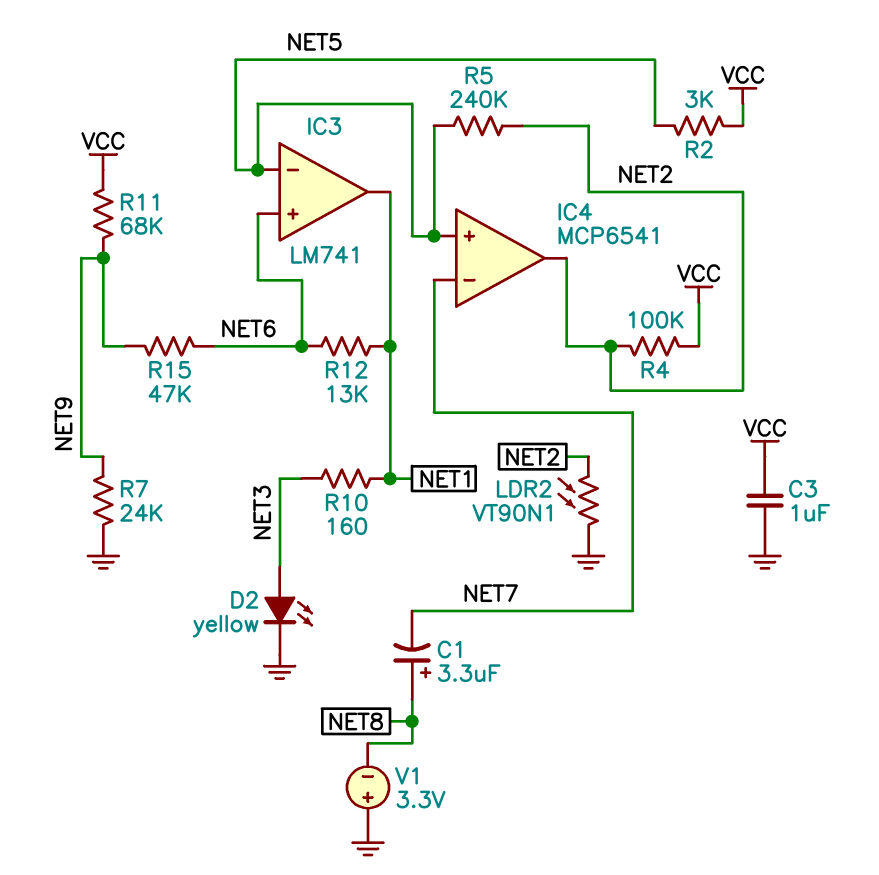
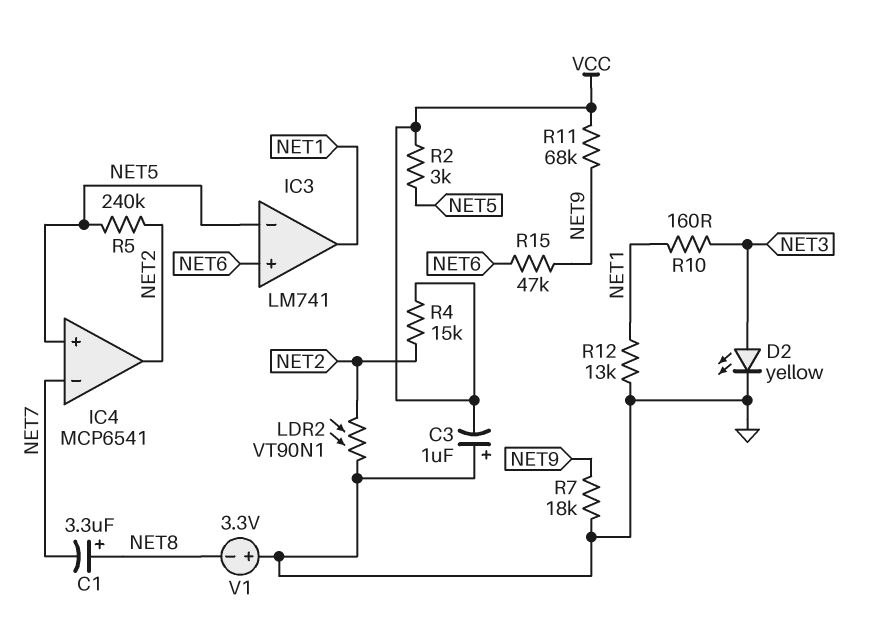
C3: 1uF (GND, VCC) -> 1uF (plus GND, minus VCC)
R4: 100k (NET2, VCC) -> 15k (NET2, VCC)
R7: 24k (GND, NET9) -> 18k (GND, NET9)
R12: 13k (NET1, NET6) -> 13k (GND, NET1)

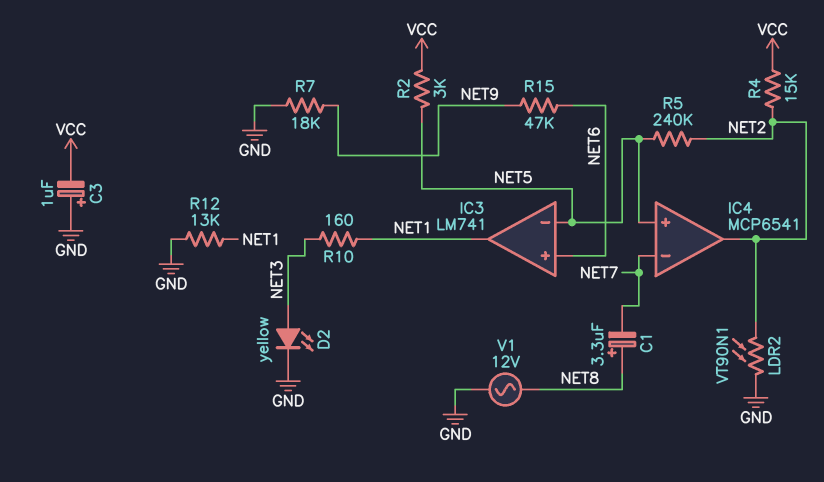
R11: 68k (NET9, VCC) -> none
V1: 3.3V (plus GND, minus NET8) -> AC 12V (GND, NET8)

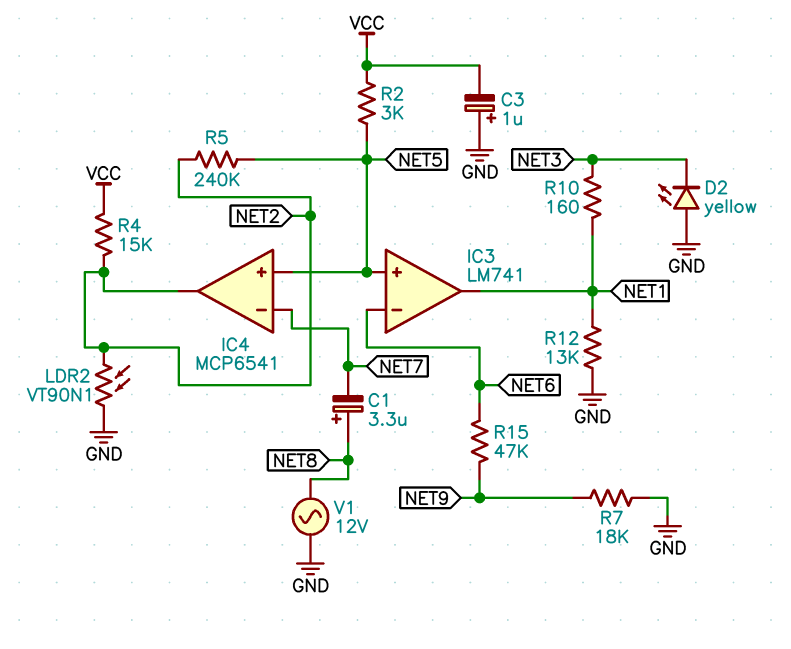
D2: LED yellow (A NET3, K GND) -> LED yellow (A GND, K NET3)
IC3 pin in+: NET6 -> NET5
IC3 pin in-: NET5 -> NET6

